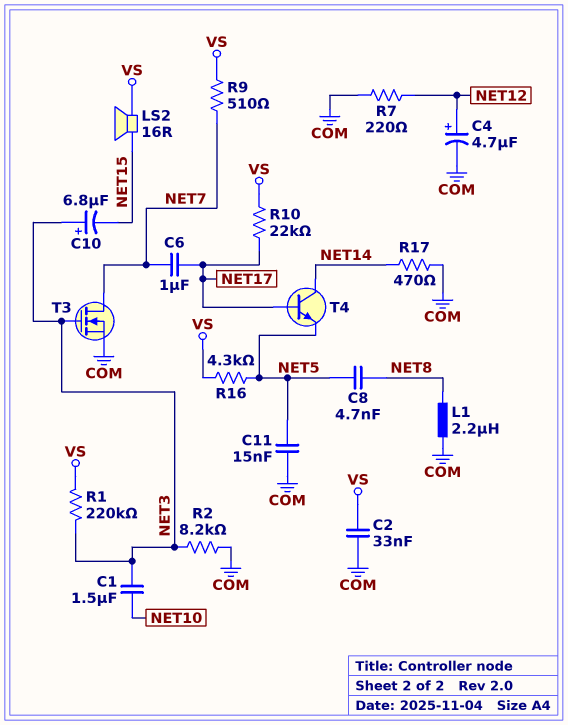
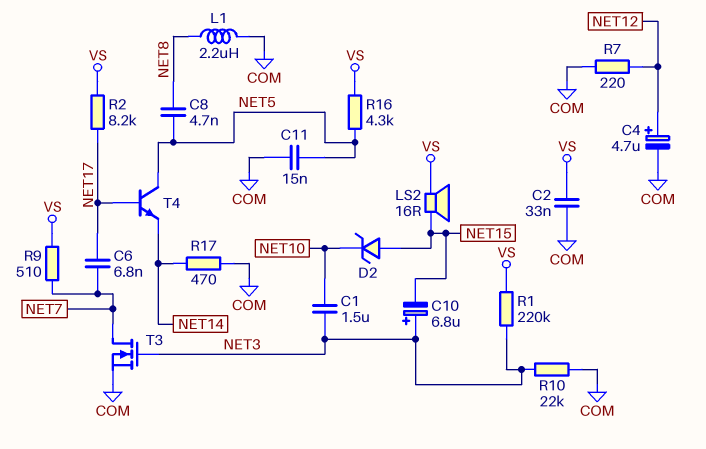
C6: 1uF (NET7, NET17) -> 6.8nF (NET7, NET17)
D2: none -> zener (A NET15, K NET10)
R2: 8.2k (COM, NET3) -> 8.2k (NET17, VS)
R10: 22k (NET17, VS) -> 22k (COM, NET3)
T4: NPN (B NET17, C NET14, E NET5) -> NPN (B NET17, C NET5, E NET14)

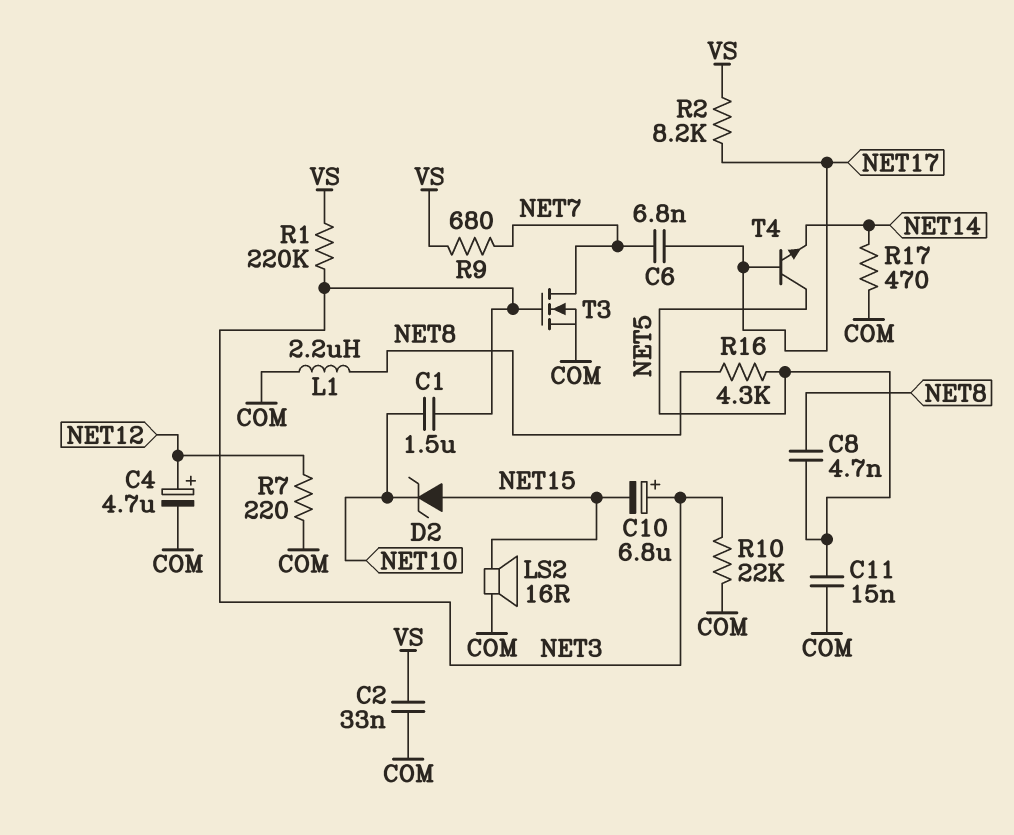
LS2: speaker 16R (NET15, VS) -> speaker 16R (COM, NET15)
R9: 510 (NET7, VS) -> 680 (NET7, VS)
R16: 4.3k (NET5, VS) -> 4.3k (NET5, NET8)

